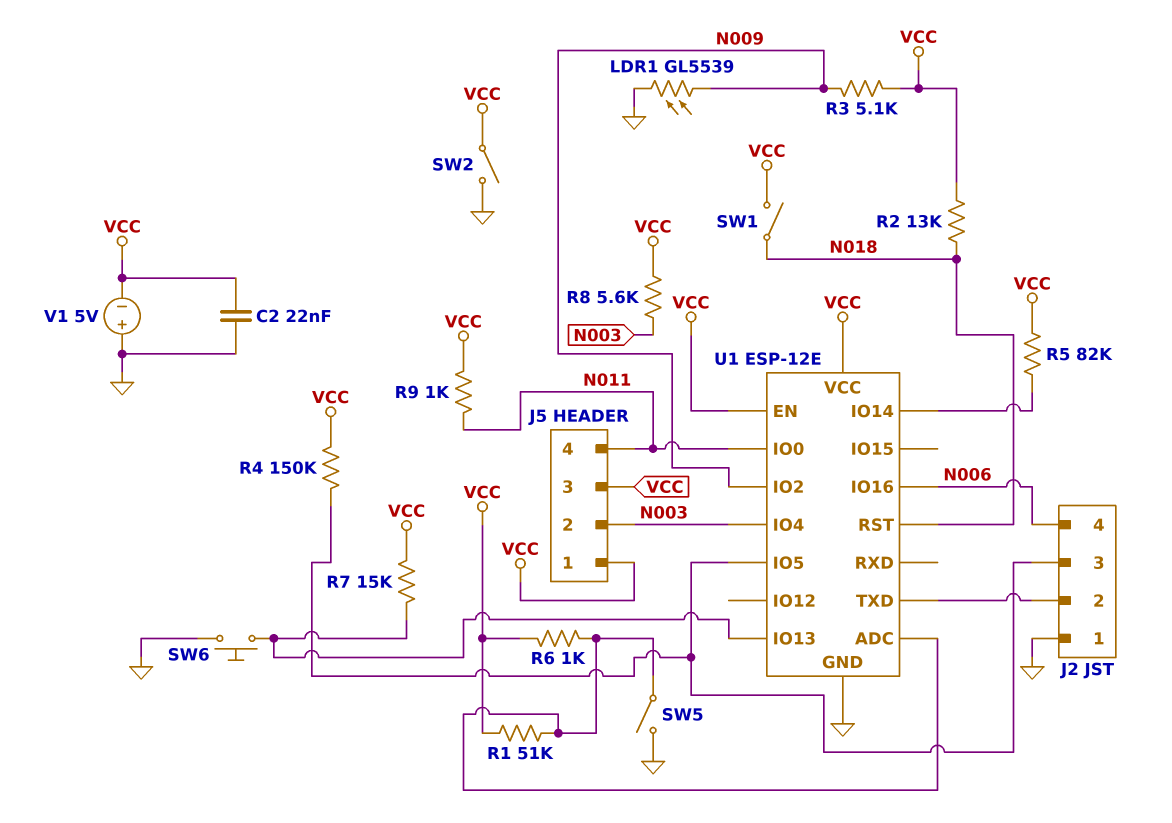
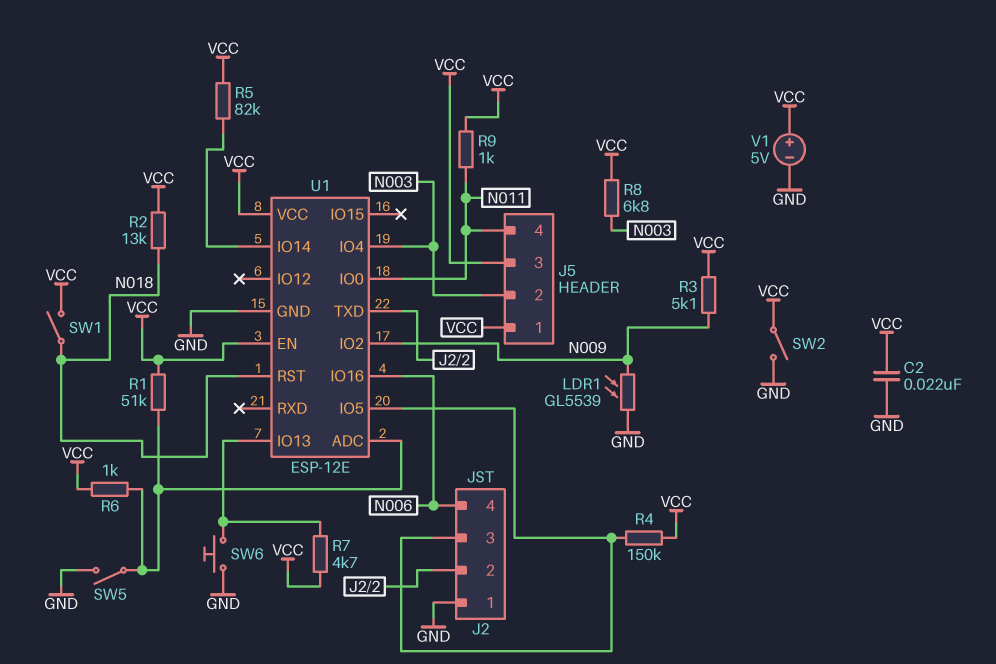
R7: 15k (U1/IO13, VCC) -> 4.7k (U1/IO13, VCC)
R8: 5.6k (N003, VCC) -> 6.8k (N003, VCC)
V1: 5V (plus GND, minus VCC) -> 5V (plus VCC, minus GND)

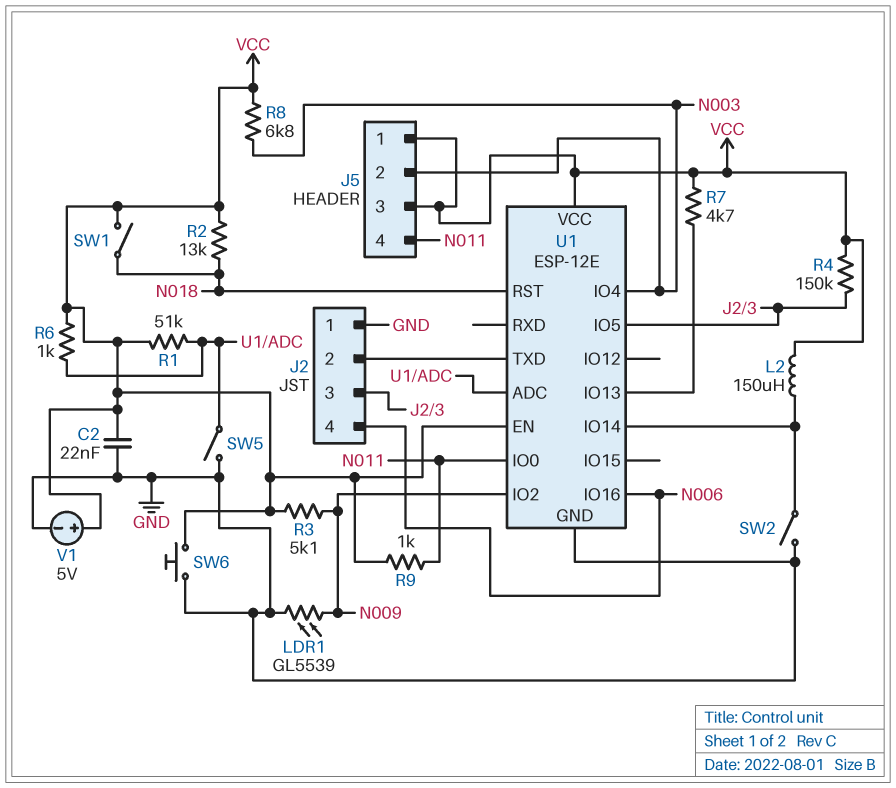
L2: none -> 150uH (U1/IO14, VCC)
R5: 82k (U1/IO14, VCC) -> none
SW2: switch (GND, VCC) -> switch (GND, U1/IO14)
SW6: button (GND, U1/IO13) -> button (GND, VCC)

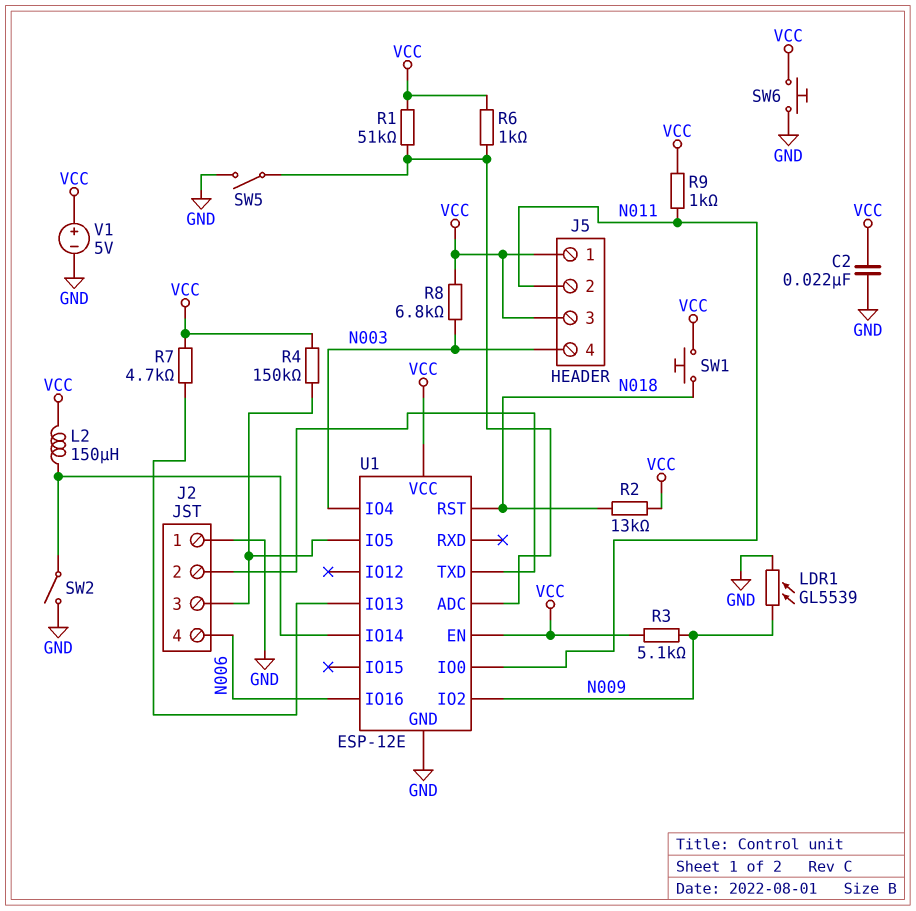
J5 pin 2: N003 -> N011
J5 pin 4: N011 -> N003
SW1: switch (N018, VCC) -> button (N018, VCC)

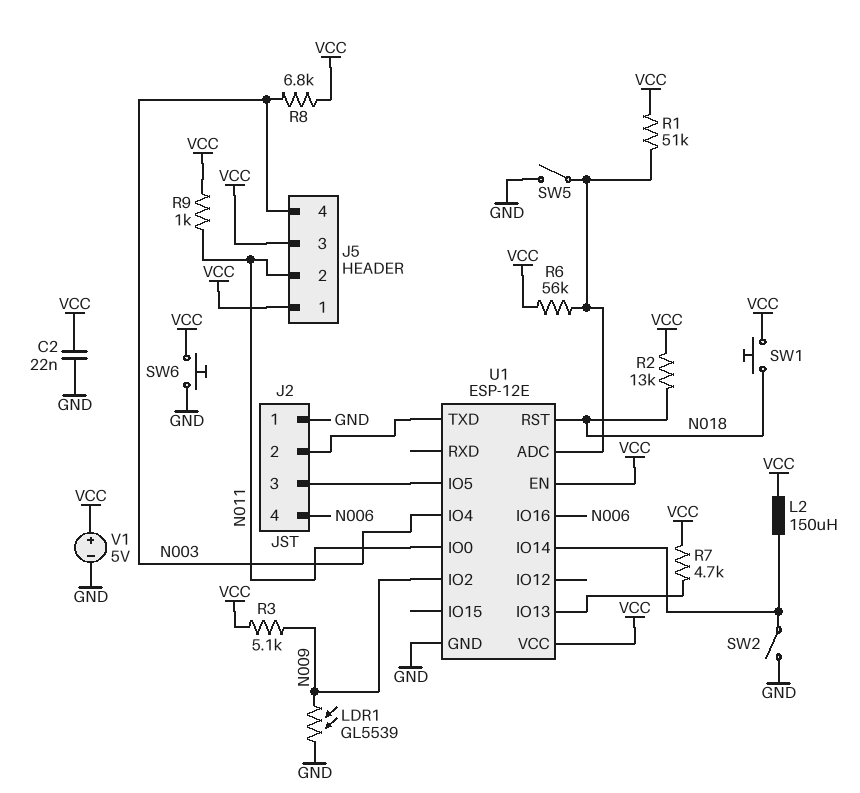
R4: 150k (J2/3, VCC) -> none
R6: 1k (U1/ADC, VCC) -> 56k (U1/ADC, VCC)

